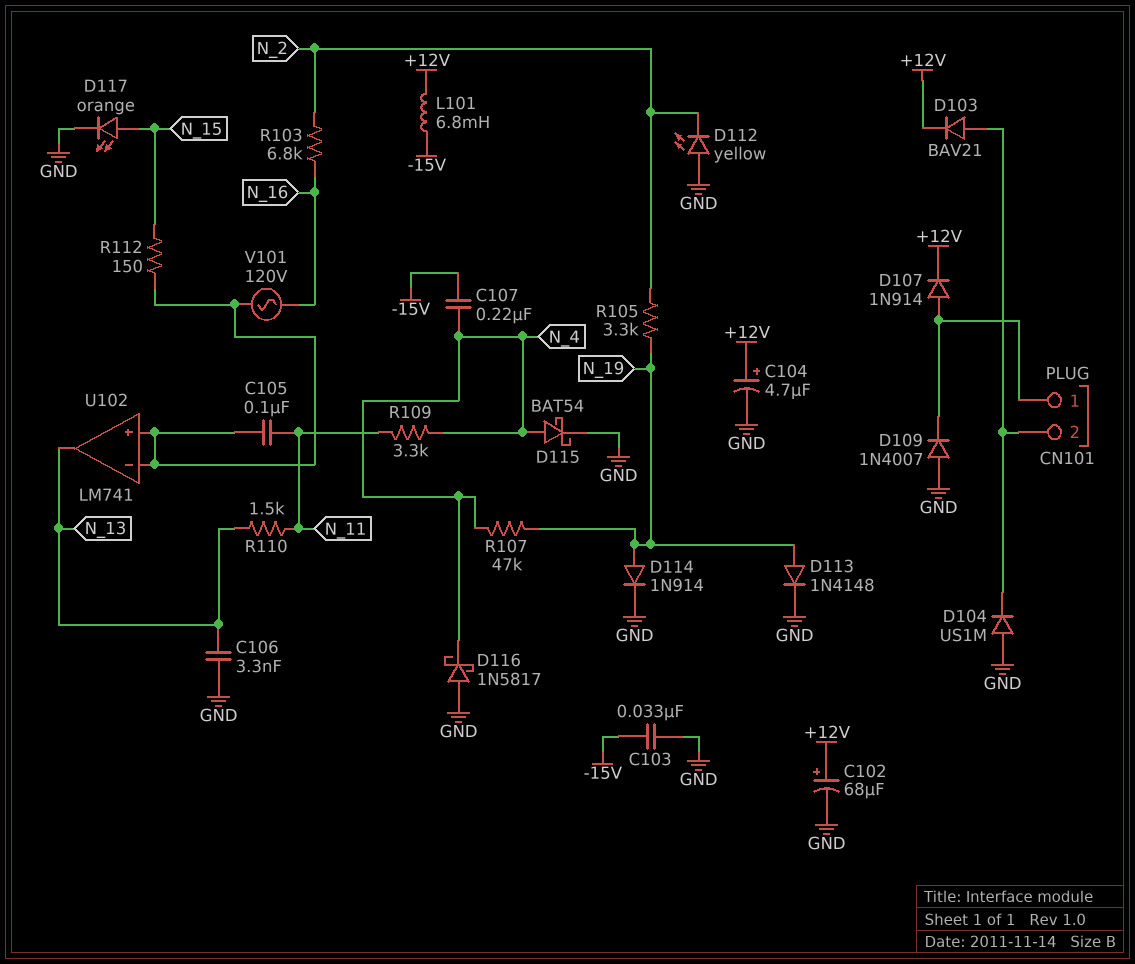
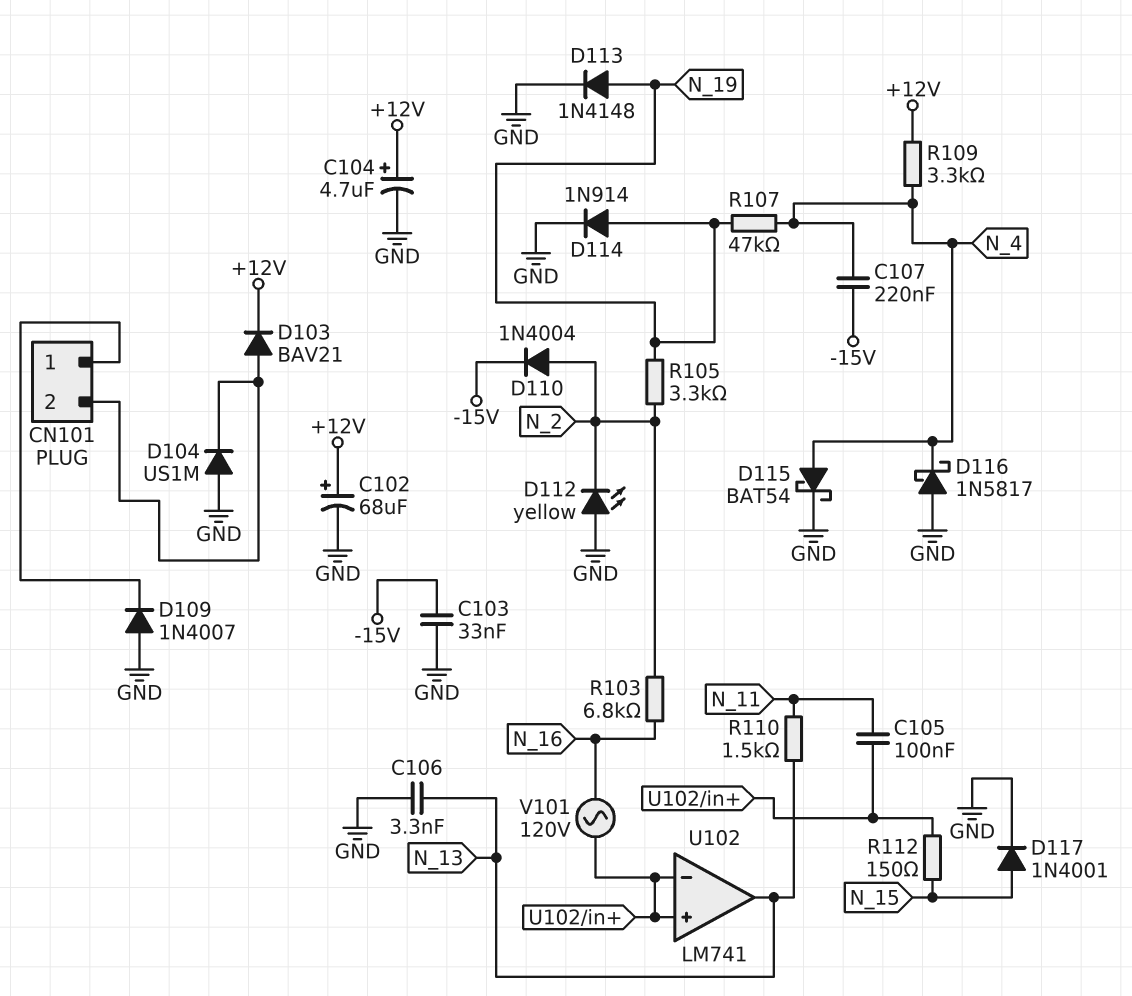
D107: diode 1N914 (A CN101/1, K +12V) -> none
D110: none -> diode 1N4004 (A N_2, K -15V)
D117: LED orange (A N_15, K GND) -> diode 1N4001 (A N_15, K GND)
L101: 6.8mH (+12V, -15V) -> none
R109: 3.3k (N_4, N_11) -> 3.3k (+12V, N_4)

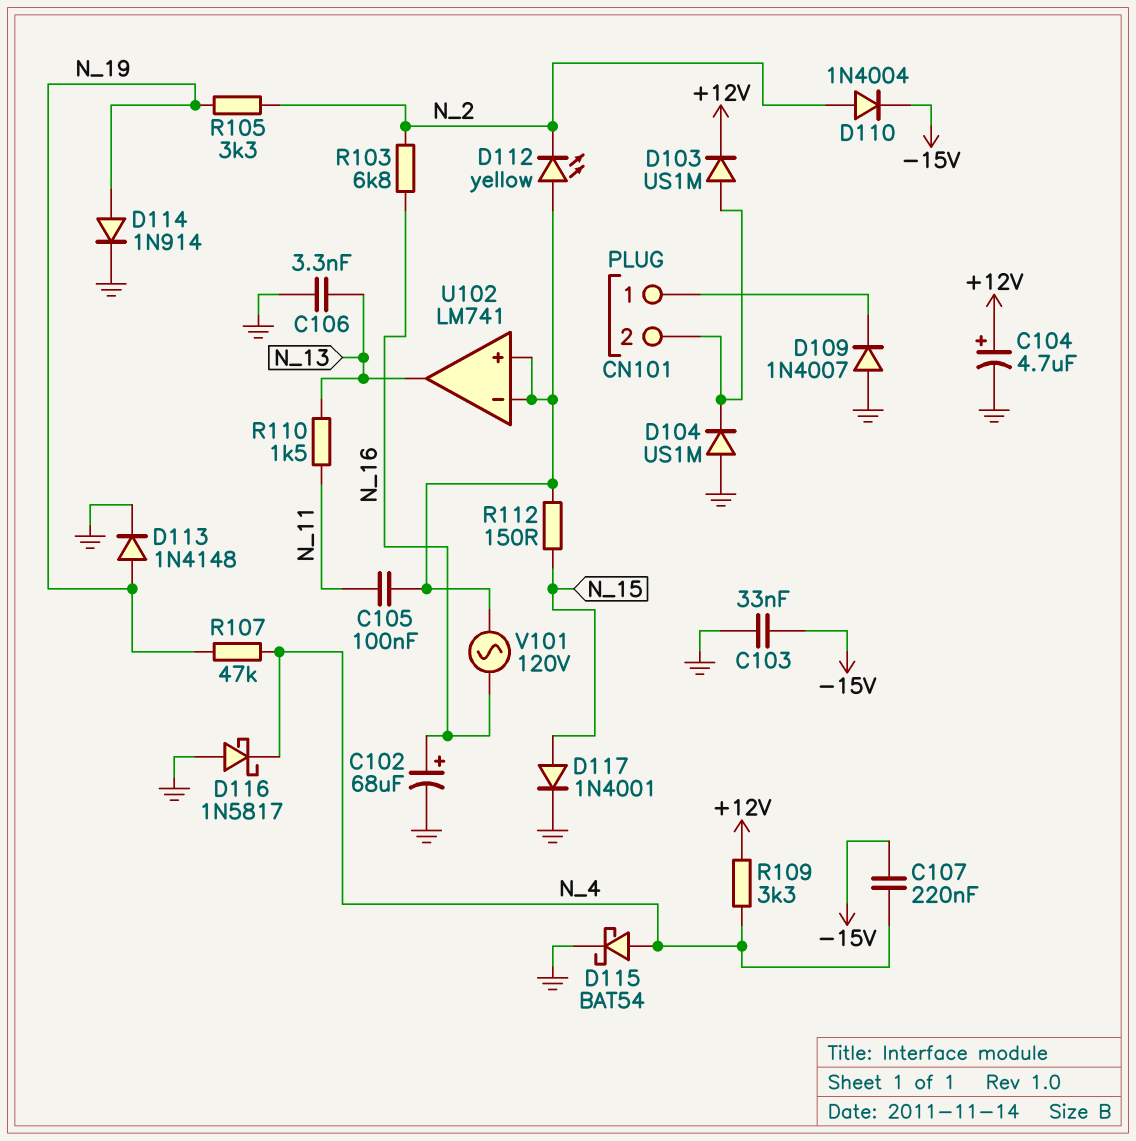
C102: 68uF (plus +12V, minus GND) -> 68uF (plus N_16, minus GND)
D103: diode BAV21 (A CN101/2, K +12V) -> diode US1M (A CN101/2, K +12V)
D112: LED yellow (A GND, K N_2) -> LED yellow (A U102/in+, K N_2)

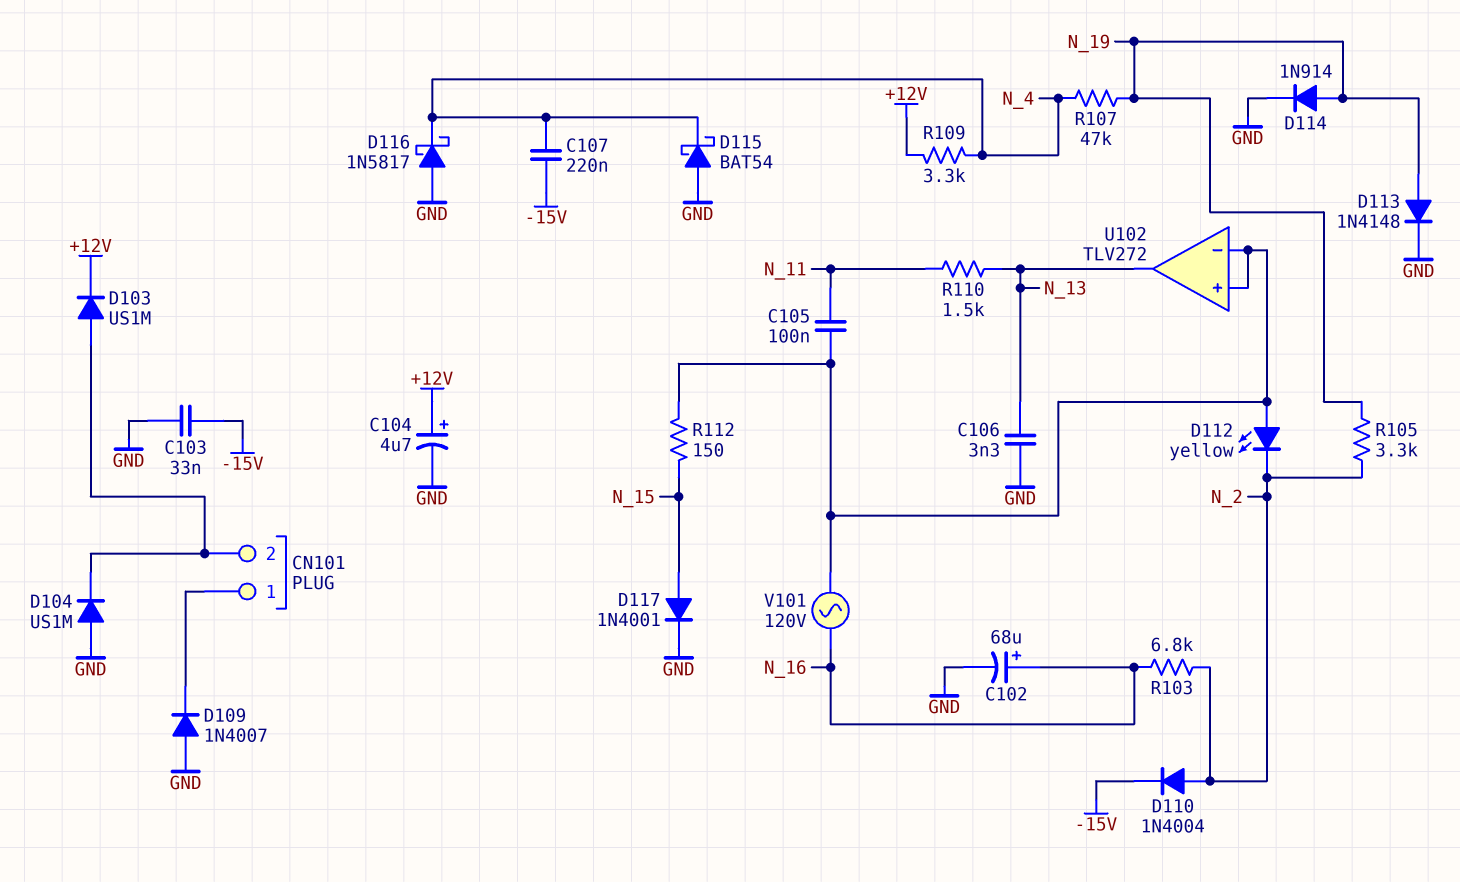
D115: schottky BAT54 (A N_4, K GND) -> schottky BAT54 (A GND, K N_4)
U102: LM741 -> TLV272

